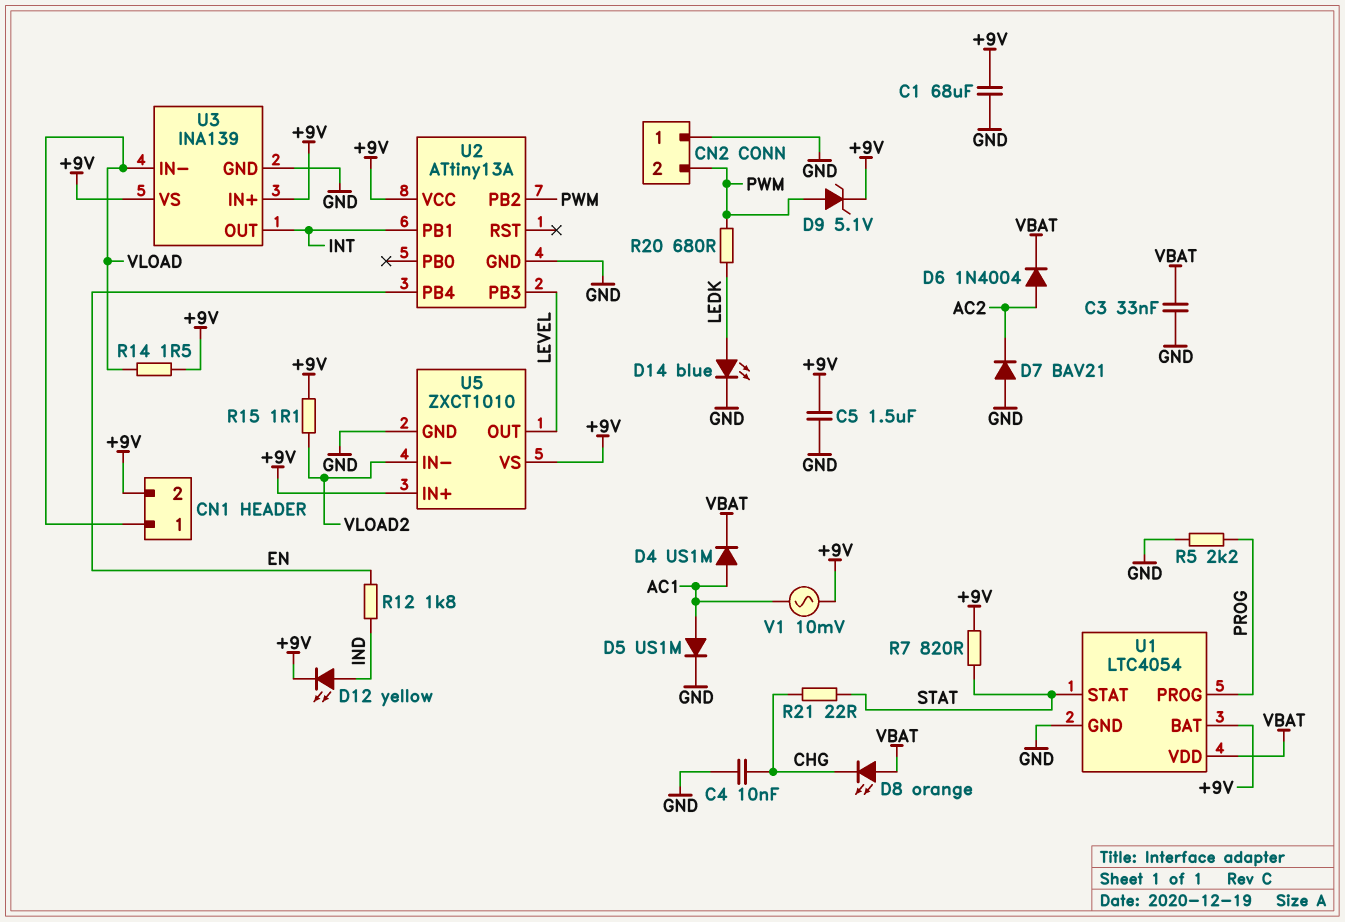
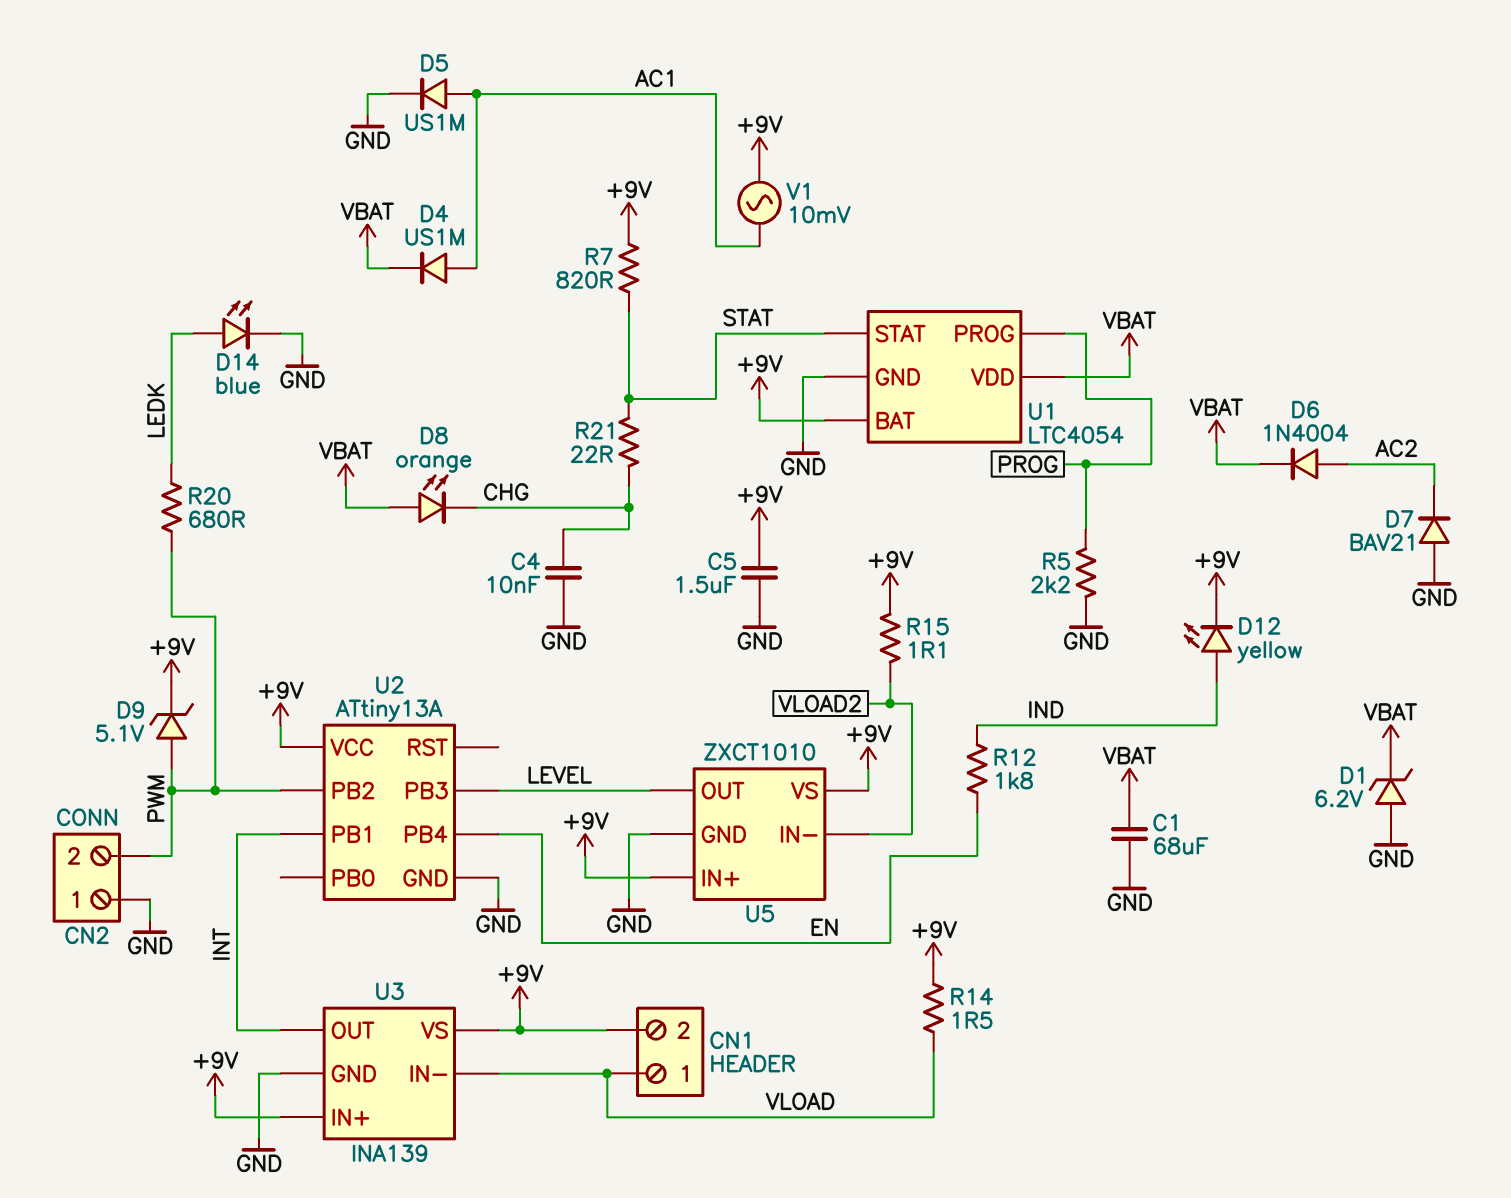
C1: 68uF (+9V, GND) -> 68uF (GND, VBAT)
C3: 33nF (GND, VBAT) -> none
D1: none -> zener 6.2V (A GND, K VBAT)

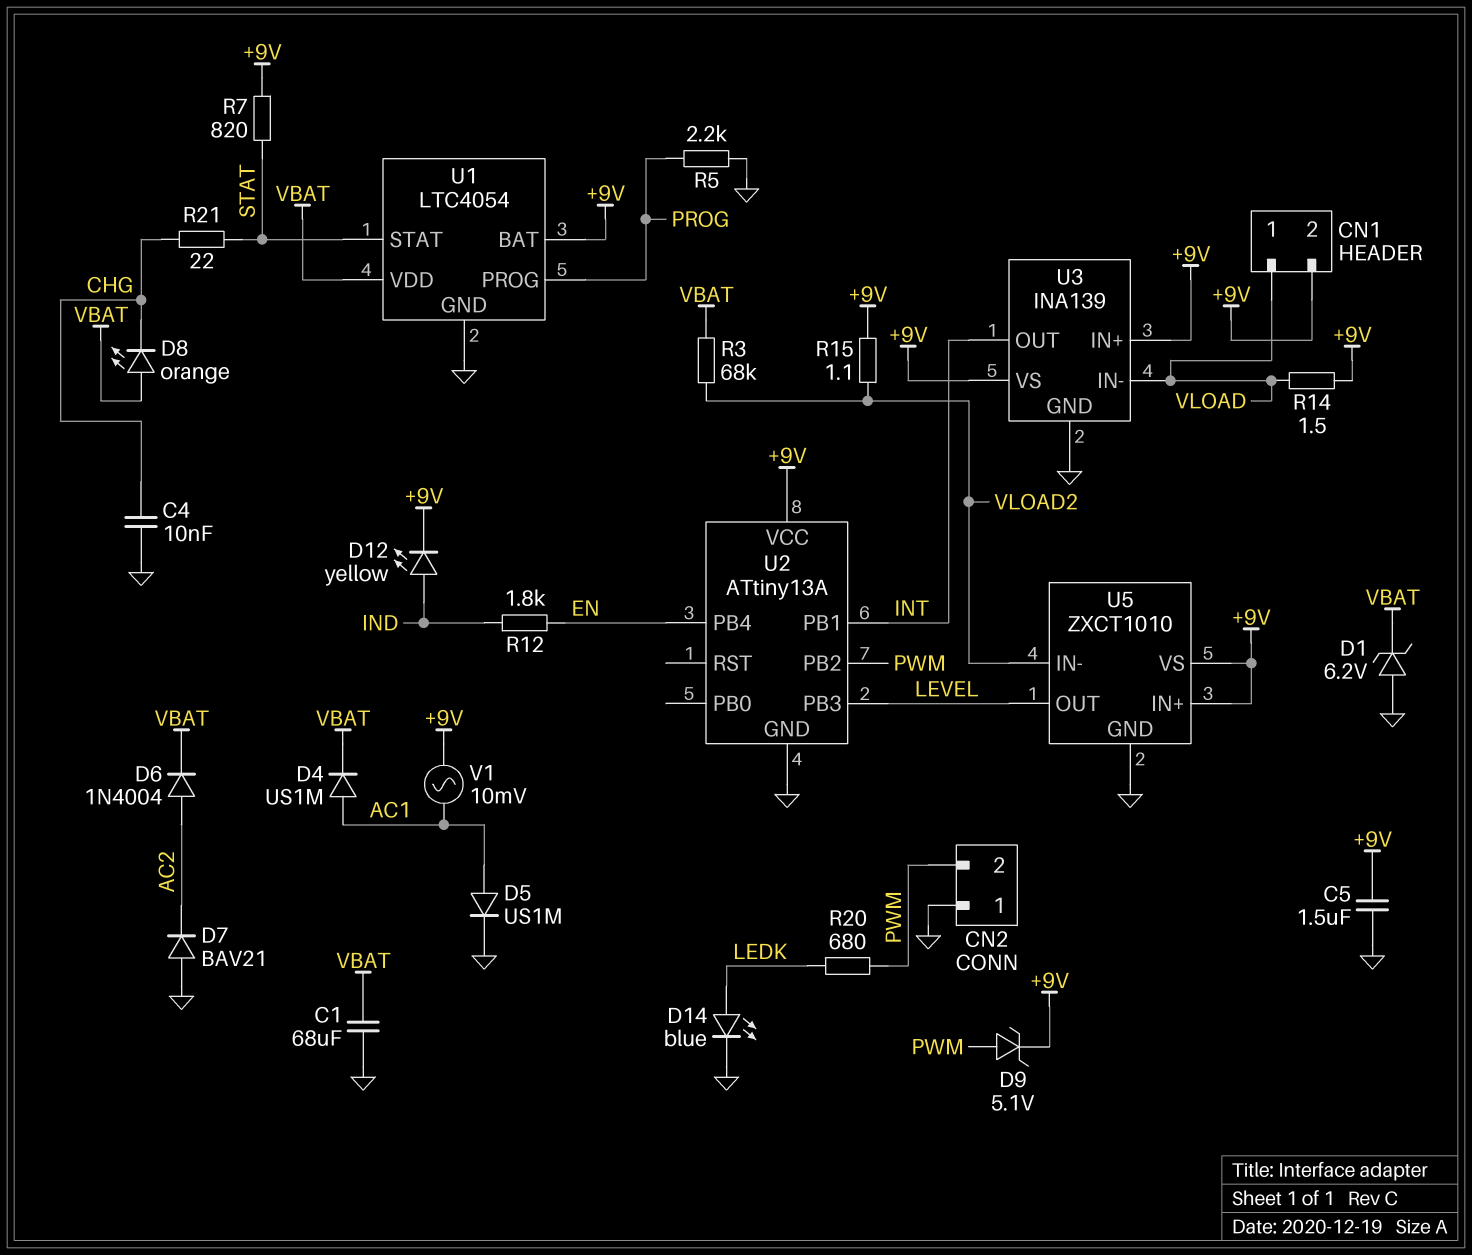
R3: none -> 68k (VBAT, VLOAD2)

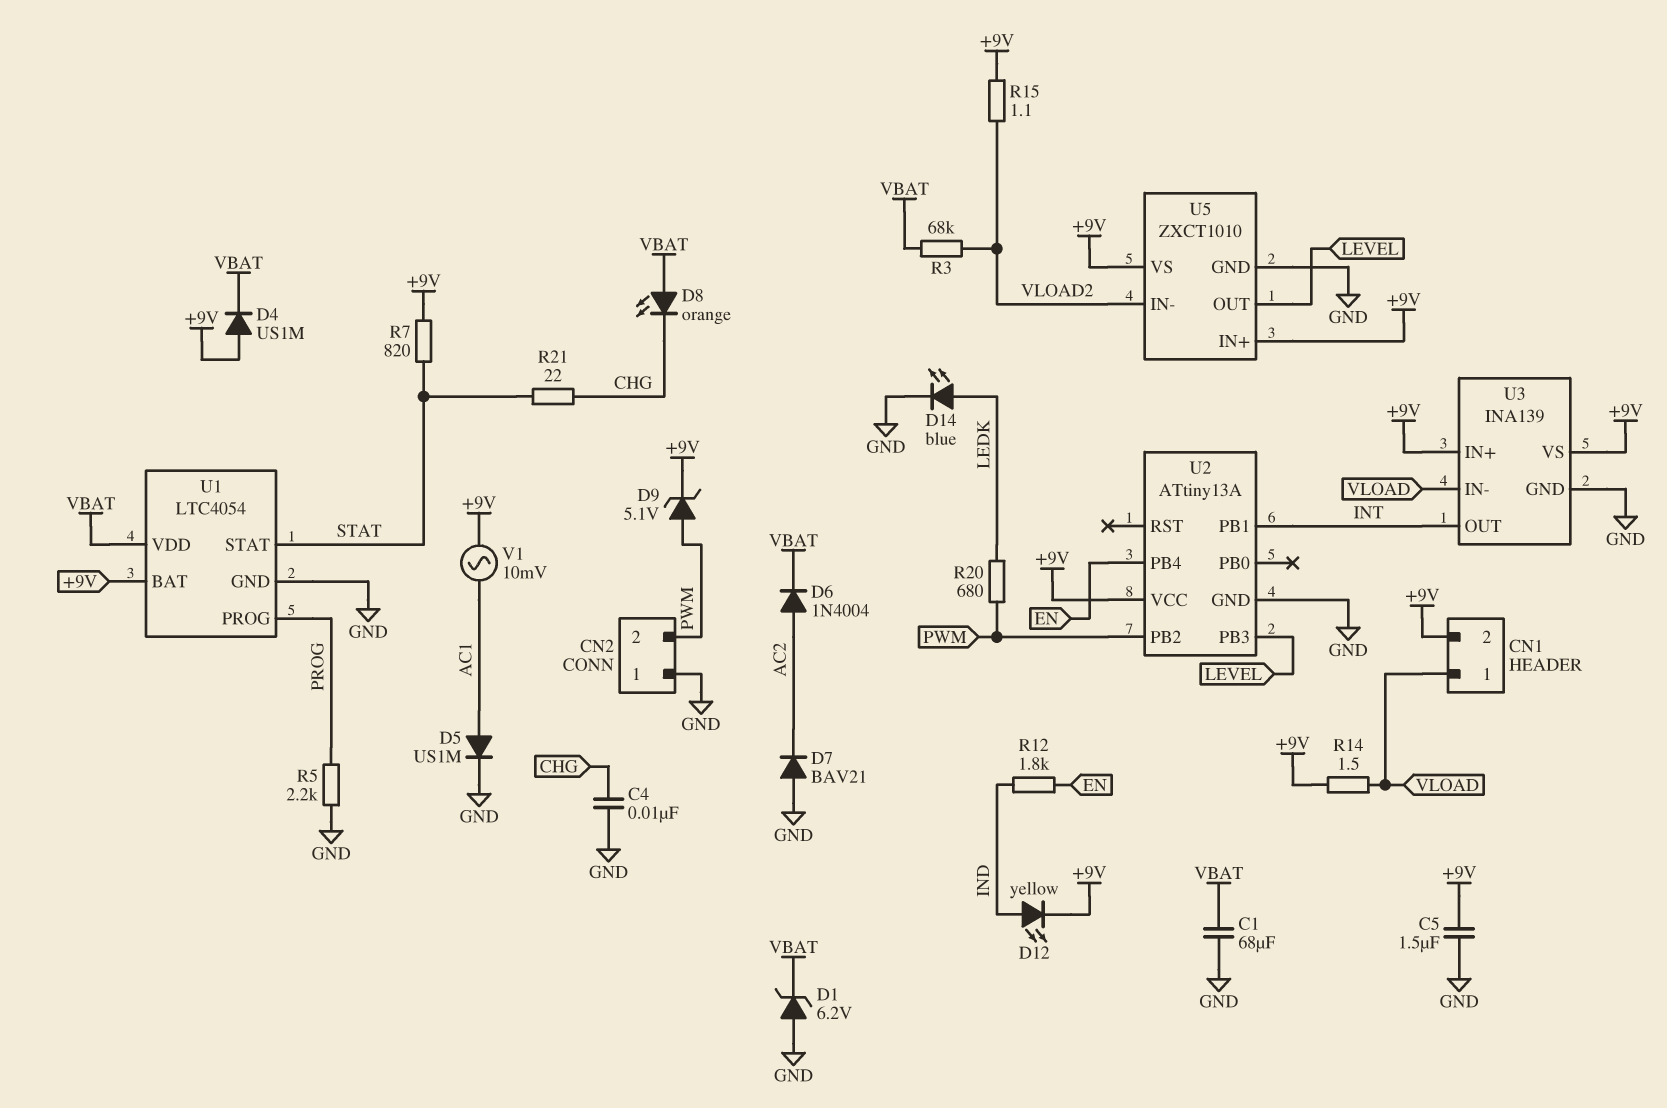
D4: diode US1M (A AC1, K VBAT) -> diode US1M (A +9V, K VBAT)

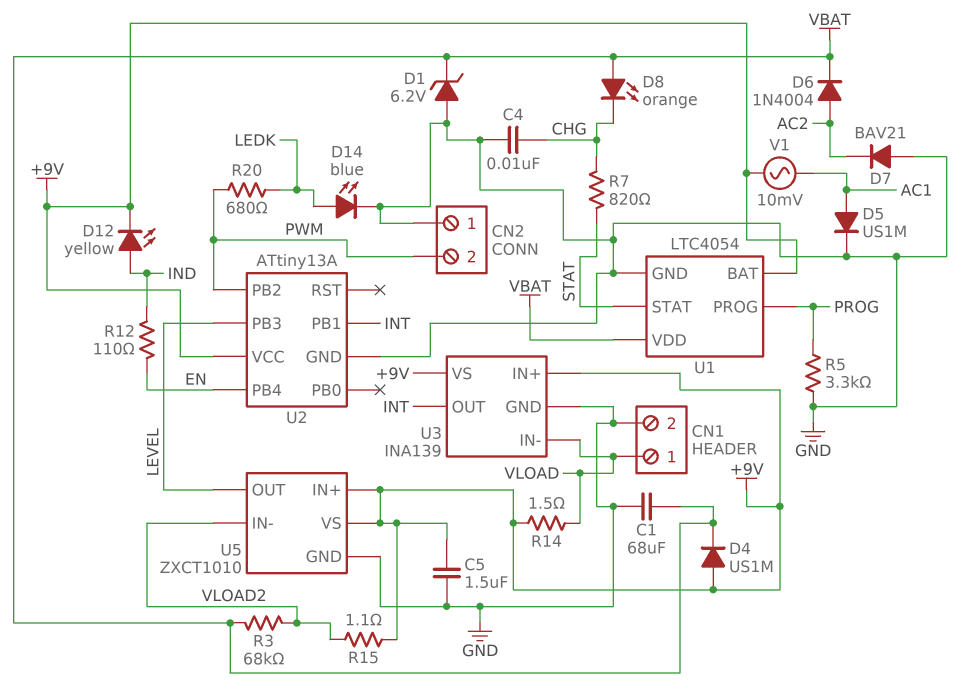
CN1 pin 2: +9V -> GND
D9: zener 5.1V (A PWM, K +9V) -> none
R5: 2.2k (GND, PROG) -> 3.3k (GND, PROG)
R7: 820 (+9V, STAT) -> 820 (CHG, STAT)
R12: 1.8k (EN, IND) -> 110 (EN, IND)
R21: 22 (CHG, STAT) -> none

